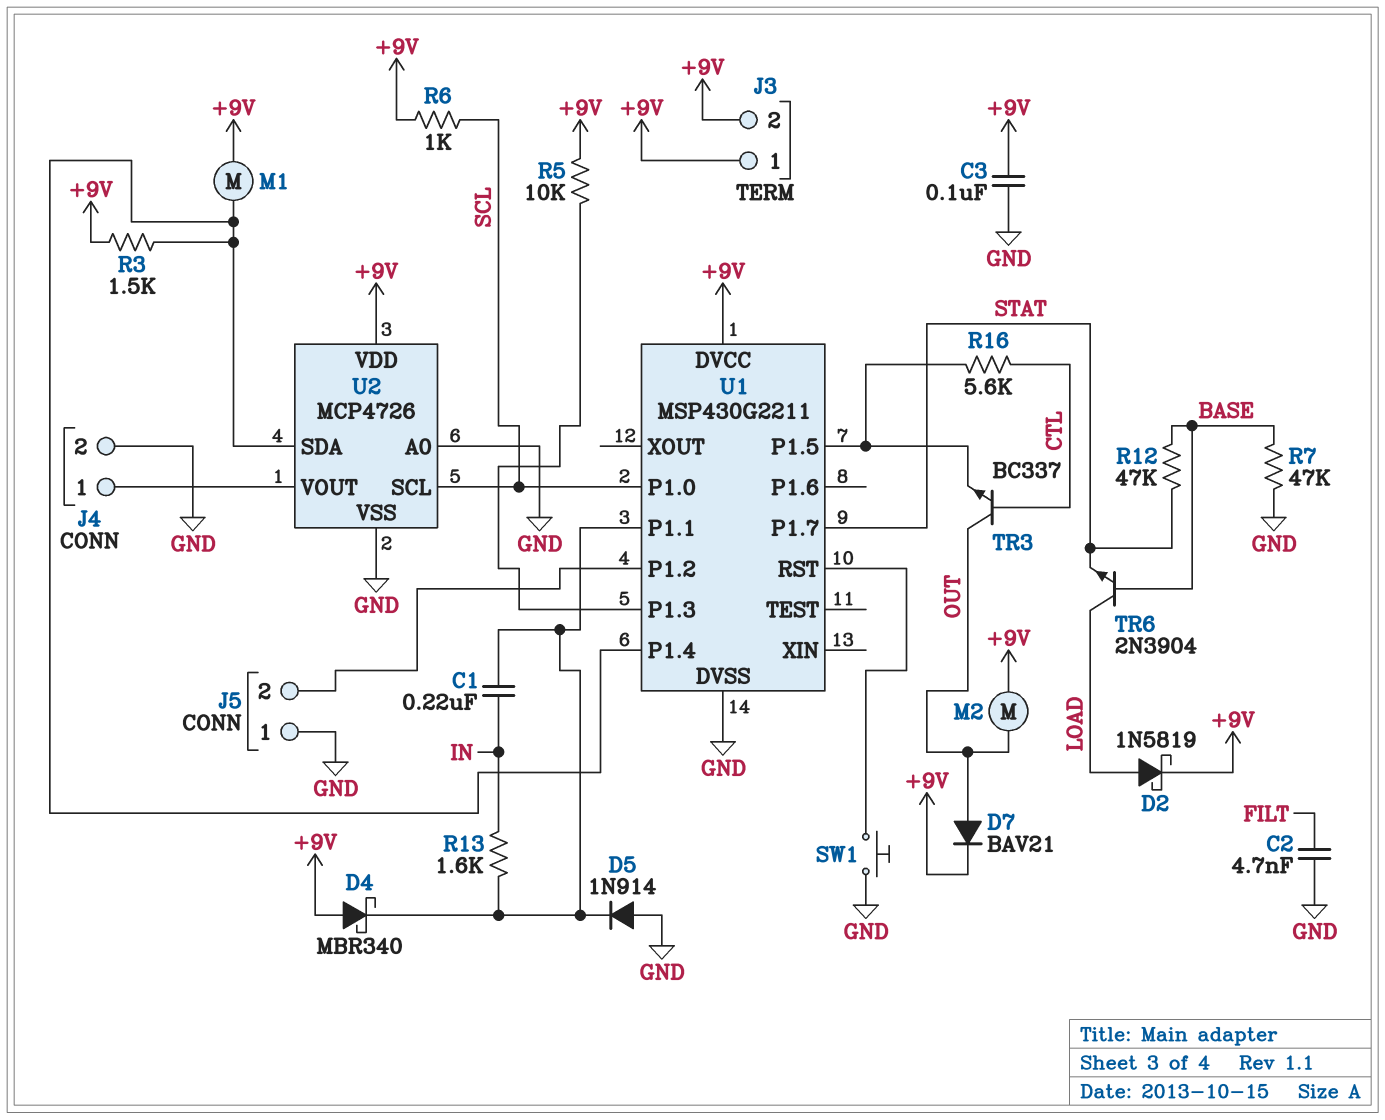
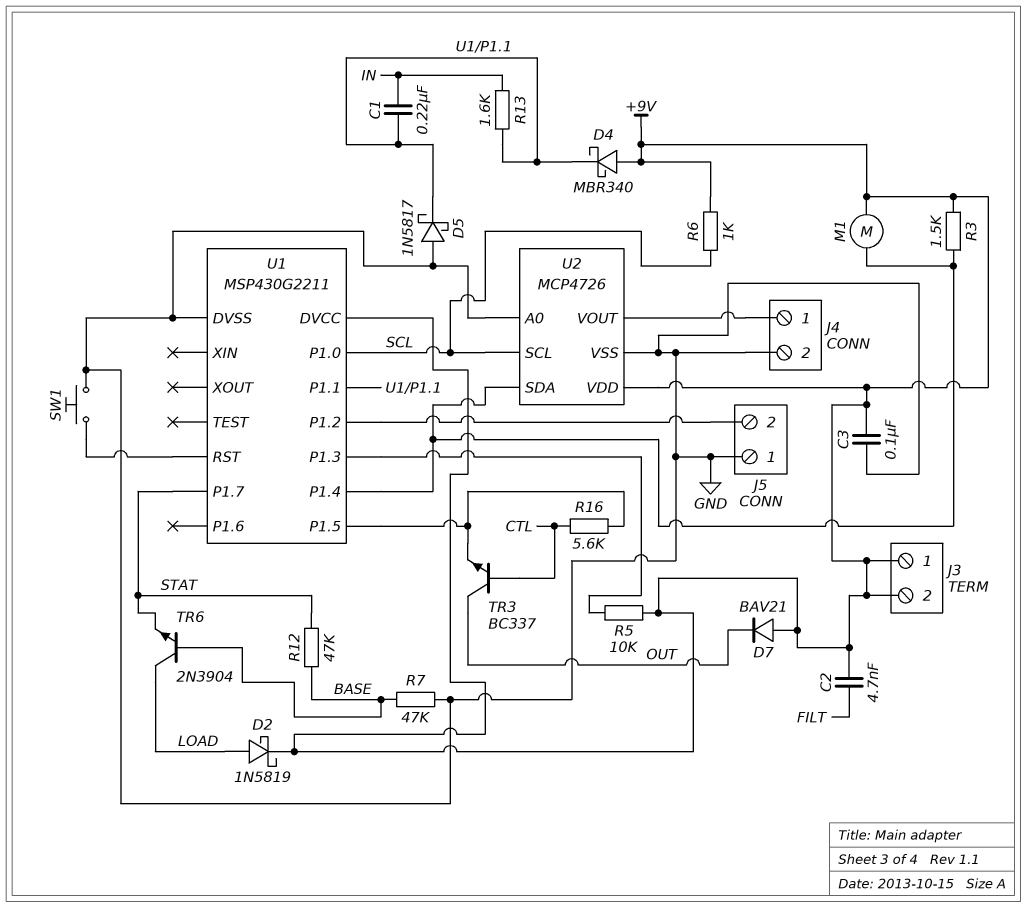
C2: 4.7nF (FILT, GND) -> 4.7nF (+9V, FILT)
D5: diode 1N914 (A GND, K U1/P1.1) -> schottky 1N5817 (A GND, K U1/P1.1)
D7: diode BAV21 (A OUT, K +9V) -> diode BAV21 (A +9V, K OUT)
M2: motor (+9V, OUT) -> none

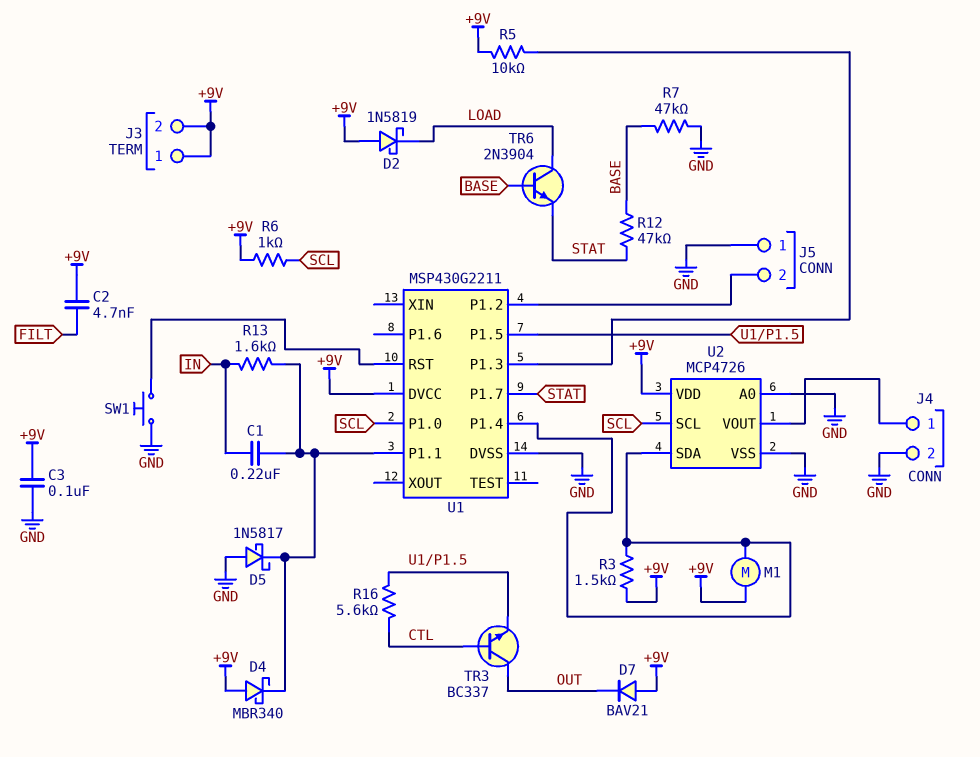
D2: schottky 1N5819 (A LOAD, K +9V) -> schottky 1N5819 (A +9V, K LOAD)

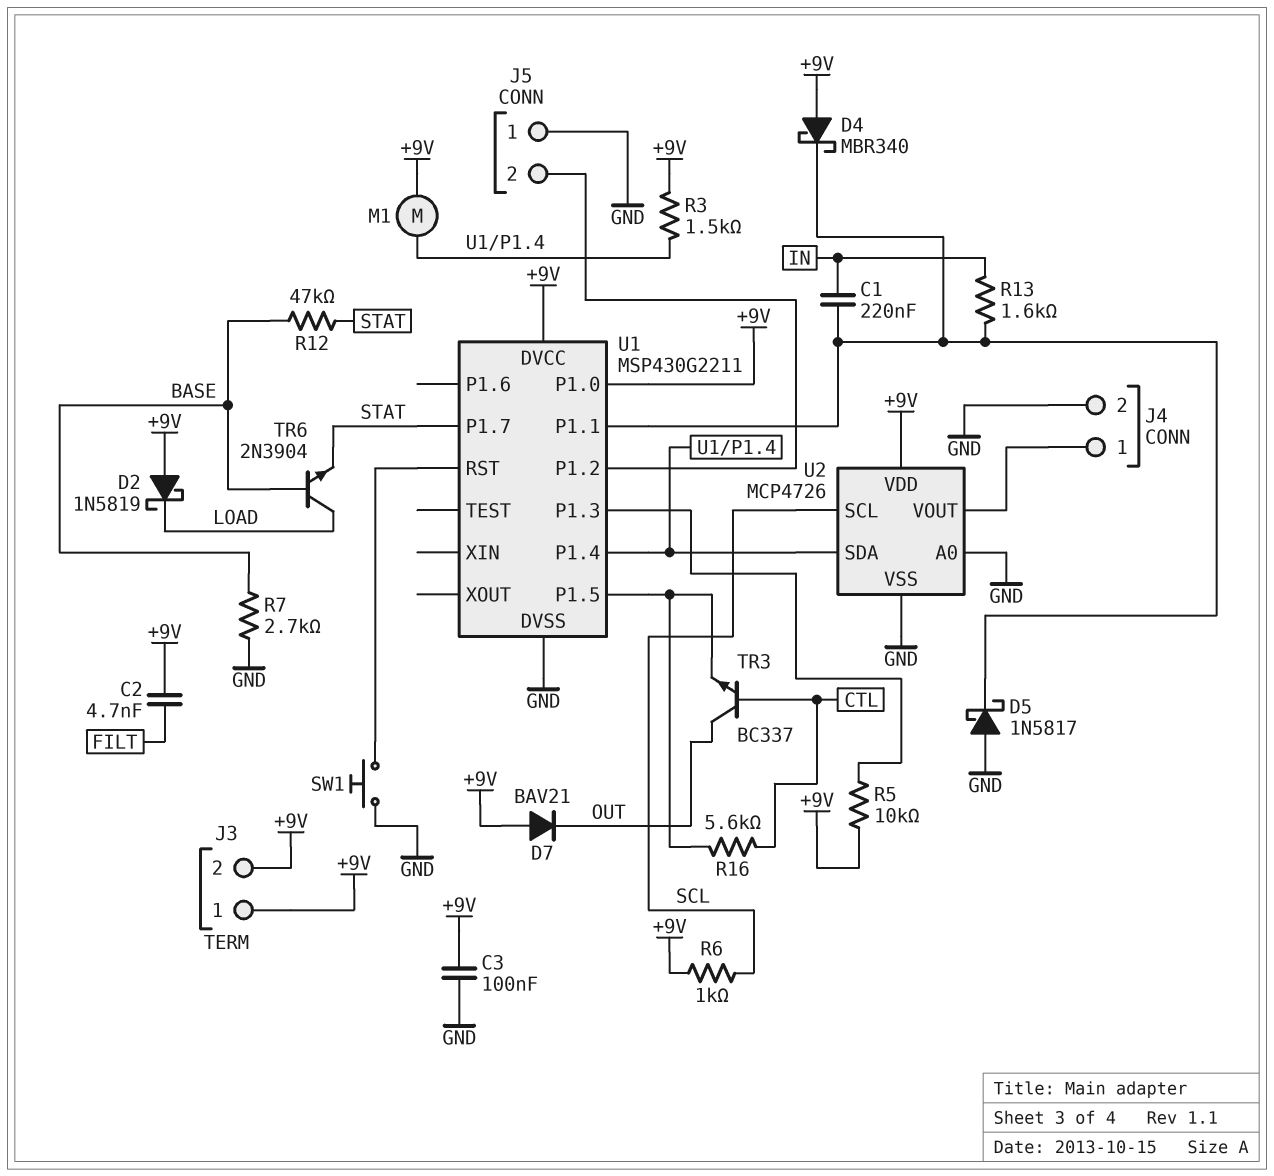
R7: 47k (BASE, GND) -> 2.7k (BASE, GND)
U1 pin P1.0: SCL -> +9V

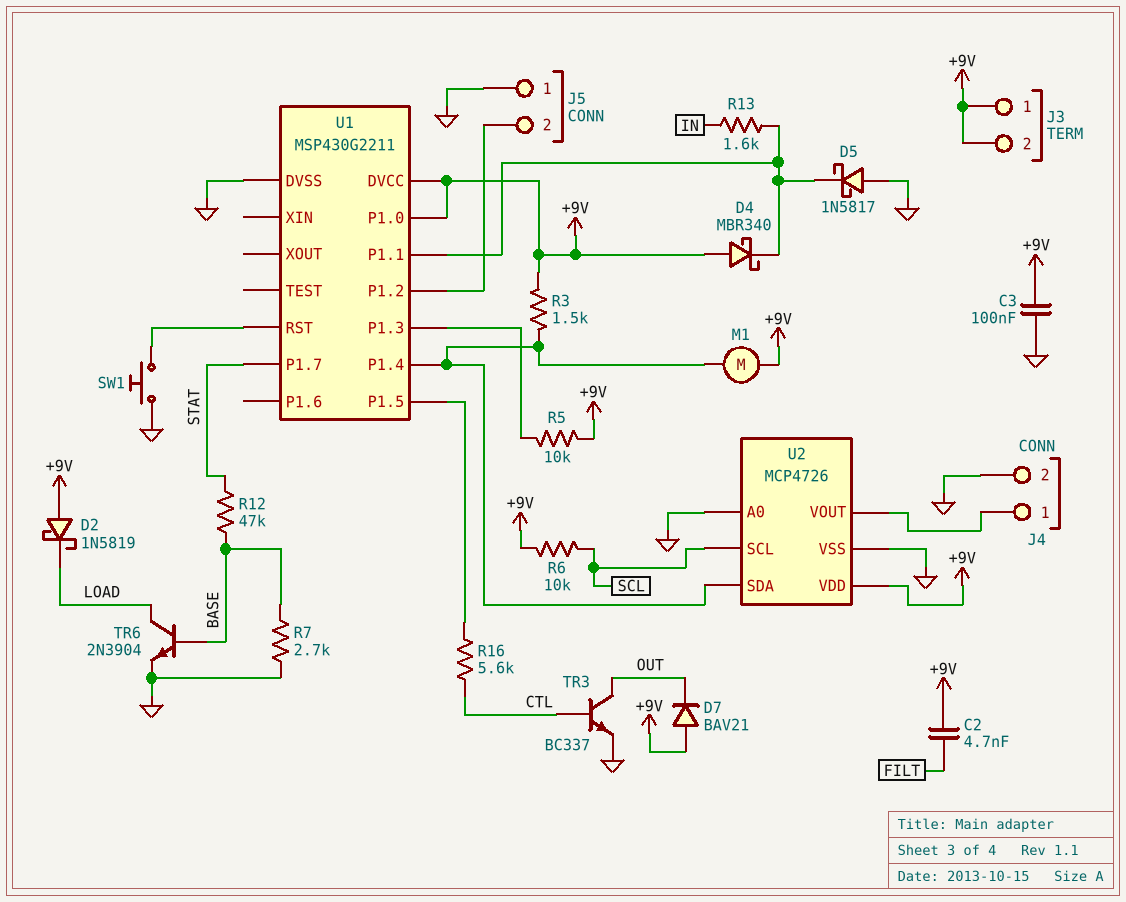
C1: 220nF (IN, U1/P1.1) -> none
R6: 1k (+9V, SCL) -> 10k (+9V, SCL)
TR3: NPN BC337 (B CTL, C OUT, E U1/P1.5) -> NPN BC337 (B CTL, C OUT, E GND)
TR6: NPN 2N3904 (B BASE, C LOAD, E STAT) -> NPN 2N3904 (B BASE, C LOAD, E GND)

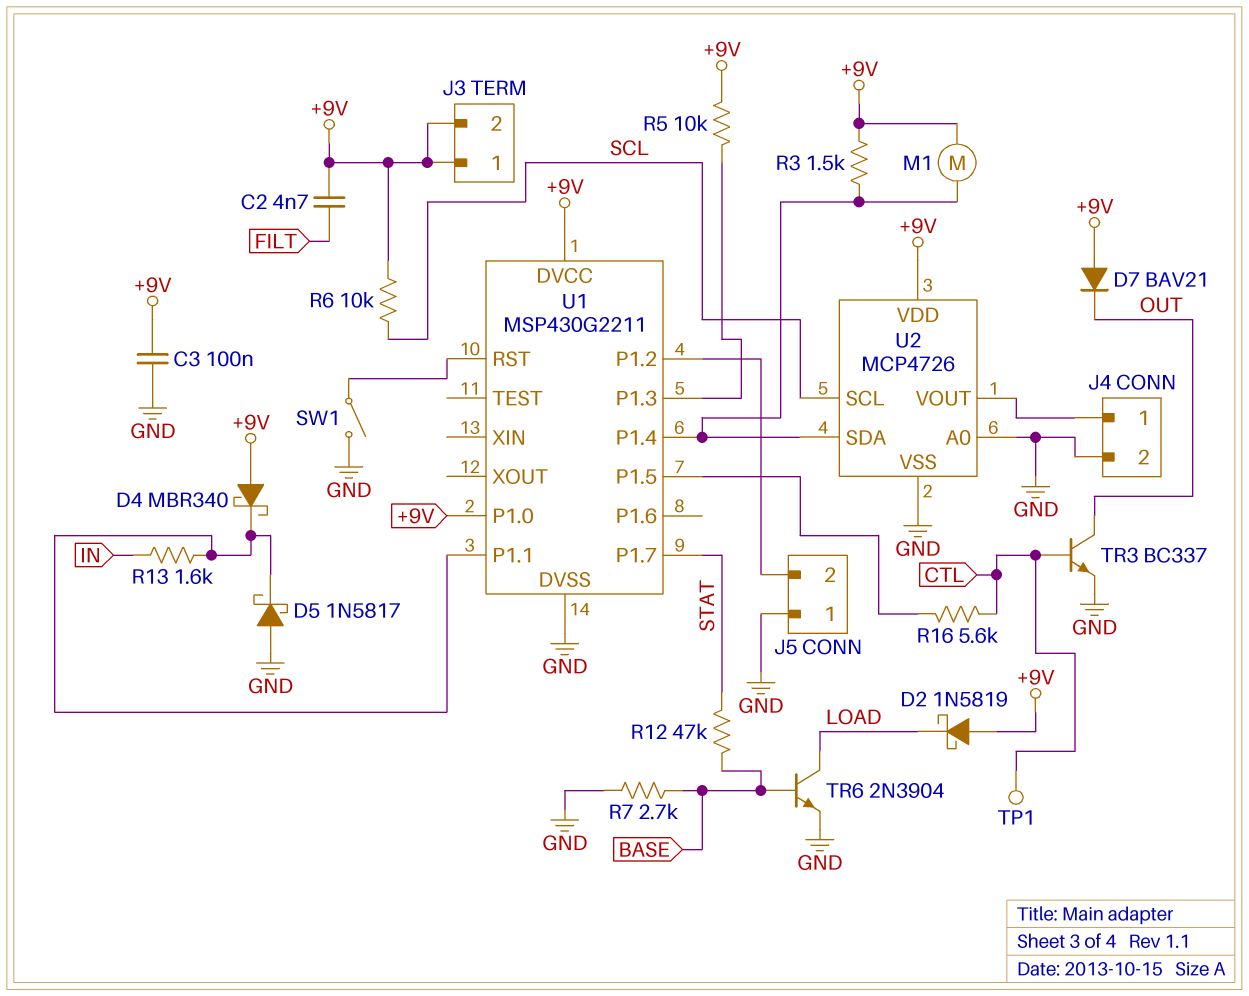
SW1: button (GND, U1/RST) -> switch (GND, U1/RST)
TP1: none -> test point (CTL)

